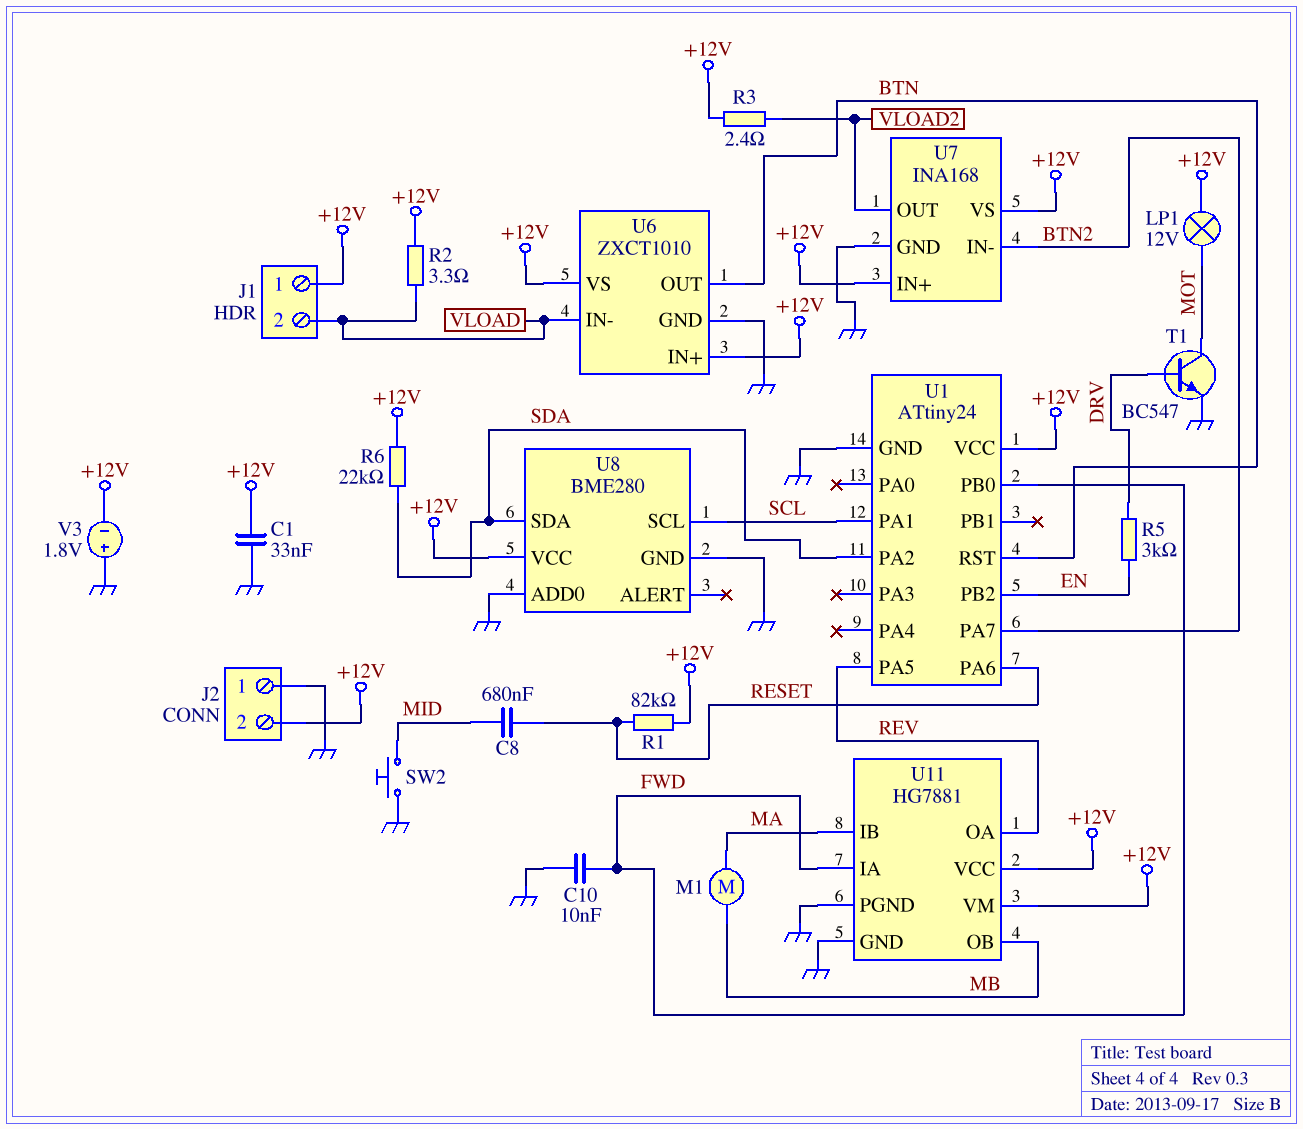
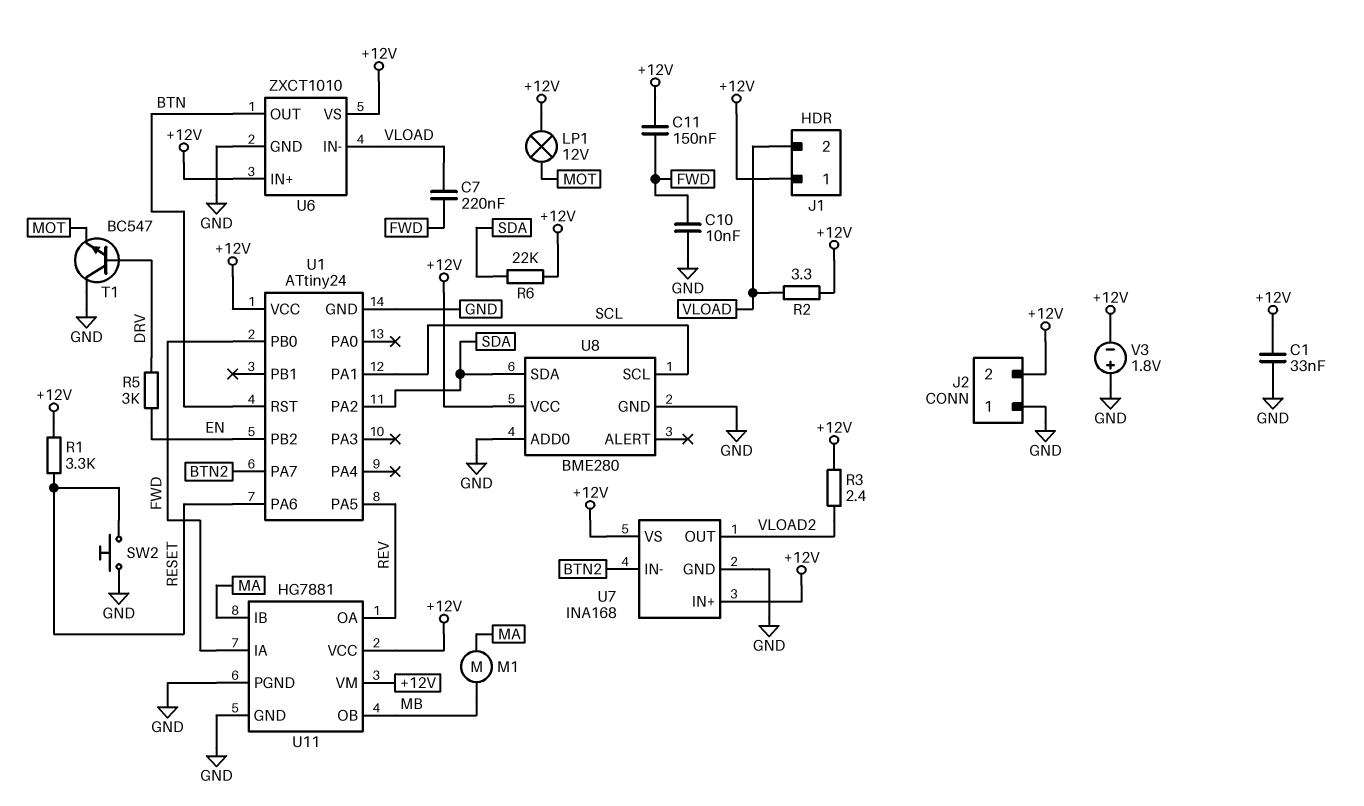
C7: none -> 220nF (FWD, VLOAD)
C8: 680nF (MID, RESET) -> none
C11: none -> 150nF (+12V, FWD)
R1: 82k (+12V, RESET) -> 3.3k (+12V, RESET)
SW2: button (GND, MID) -> button (GND, RESET)
T1: NPN BC547 (B DRV, C MOT, E GND) -> NPN BC547 (B DRV, C GND, E MOT)

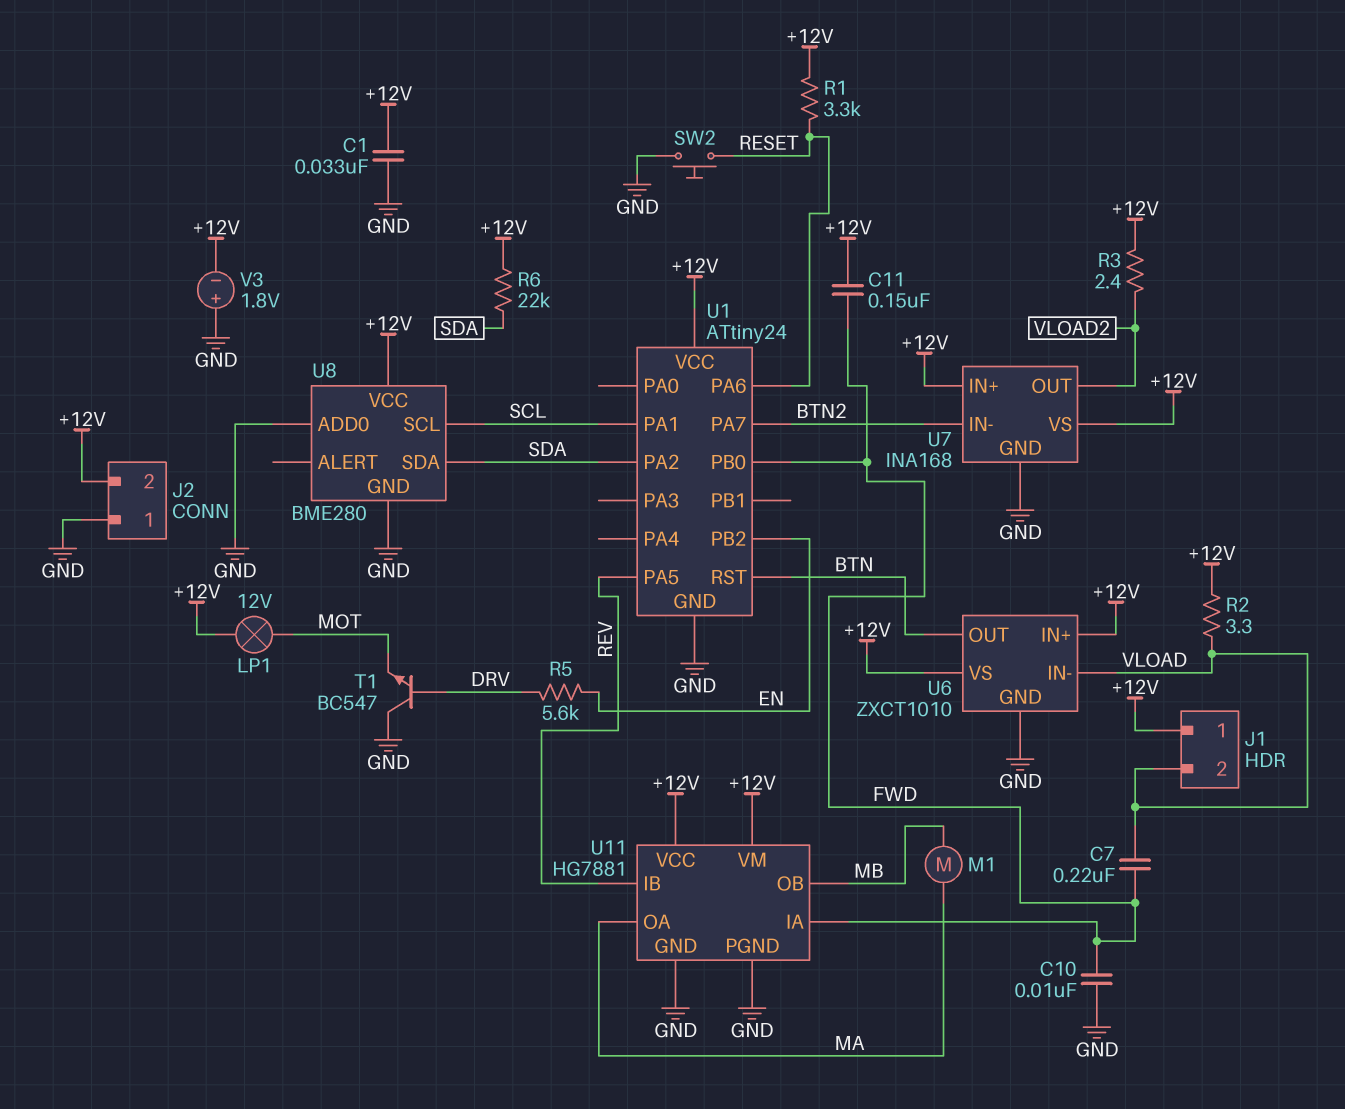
R5: 3k (DRV, EN) -> 5.6k (DRV, EN)
U11 pin IB: MA -> REV
U11 pin OA: REV -> MA

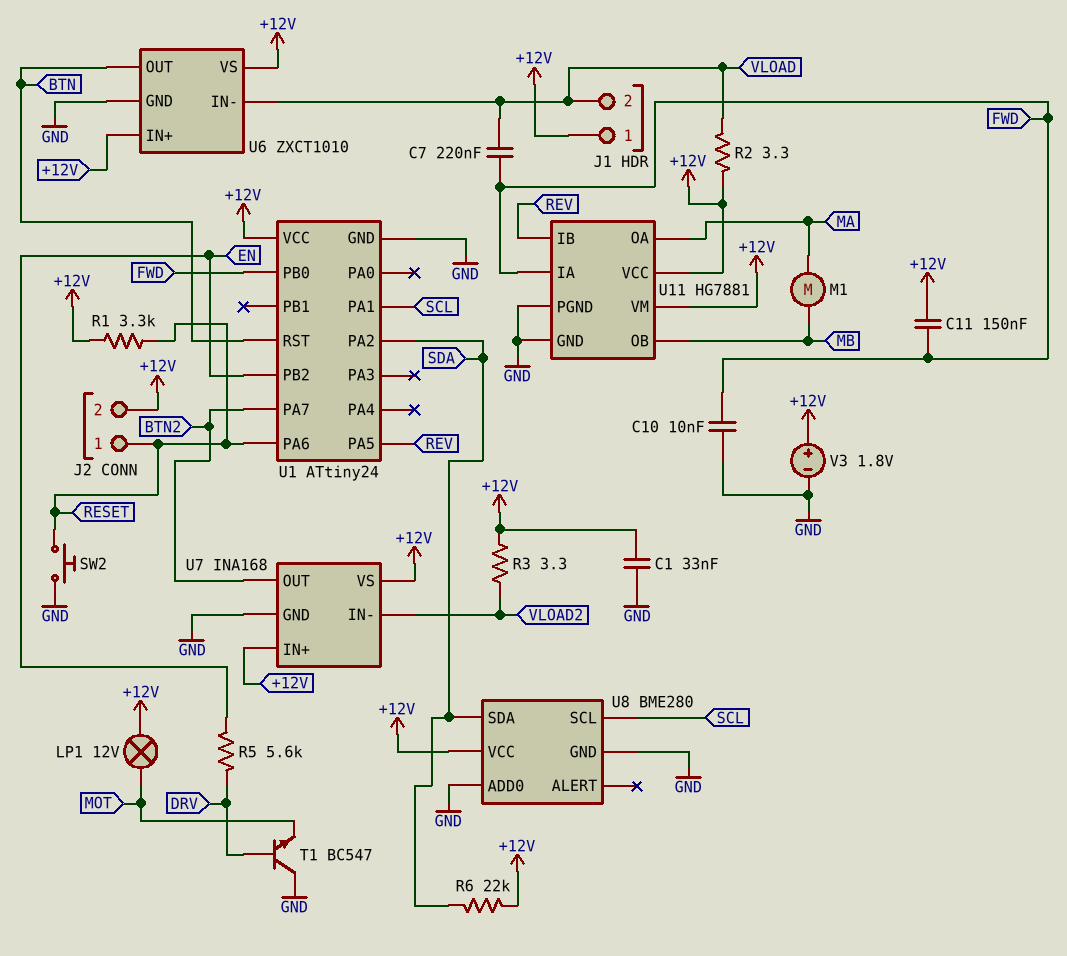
J2 pin 1: GND -> RESET
R3: 2.4 (+12V, VLOAD2) -> 3.3 (+12V, VLOAD2)
U7 pin IN-: BTN2 -> VLOAD2
U7 pin OUT: VLOAD2 -> BTN2
V3: 1.8V (plus GND, minus +12V) -> 1.8V (plus +12V, minus GND)

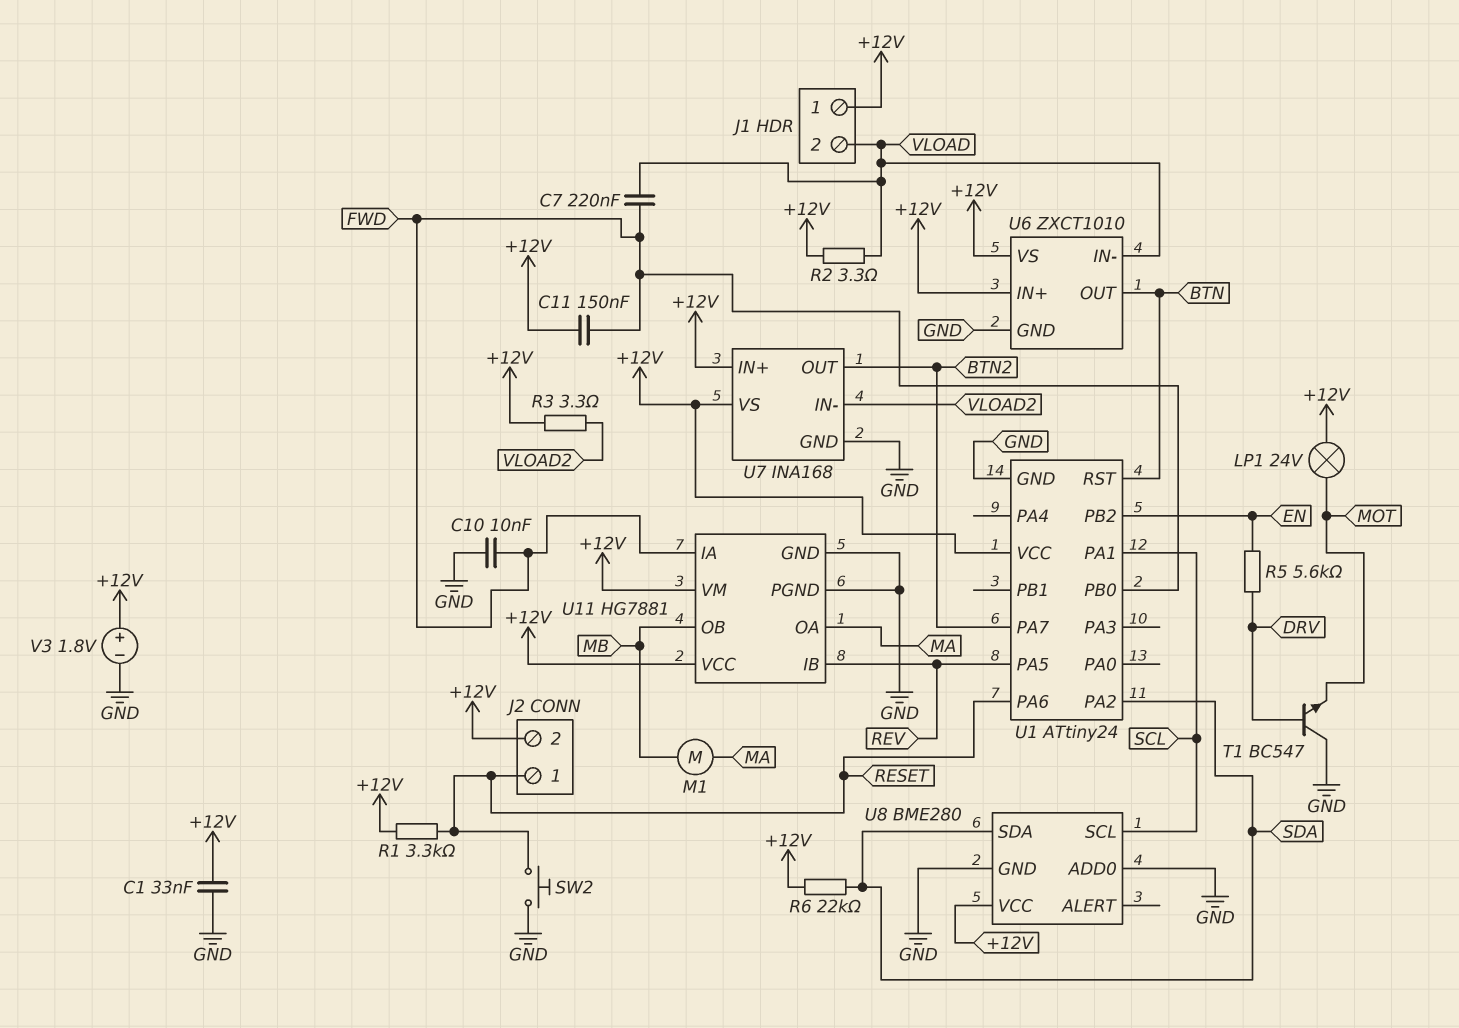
LP1: lamp 12V (+12V, MOT) -> lamp 24V (+12V, MOT)

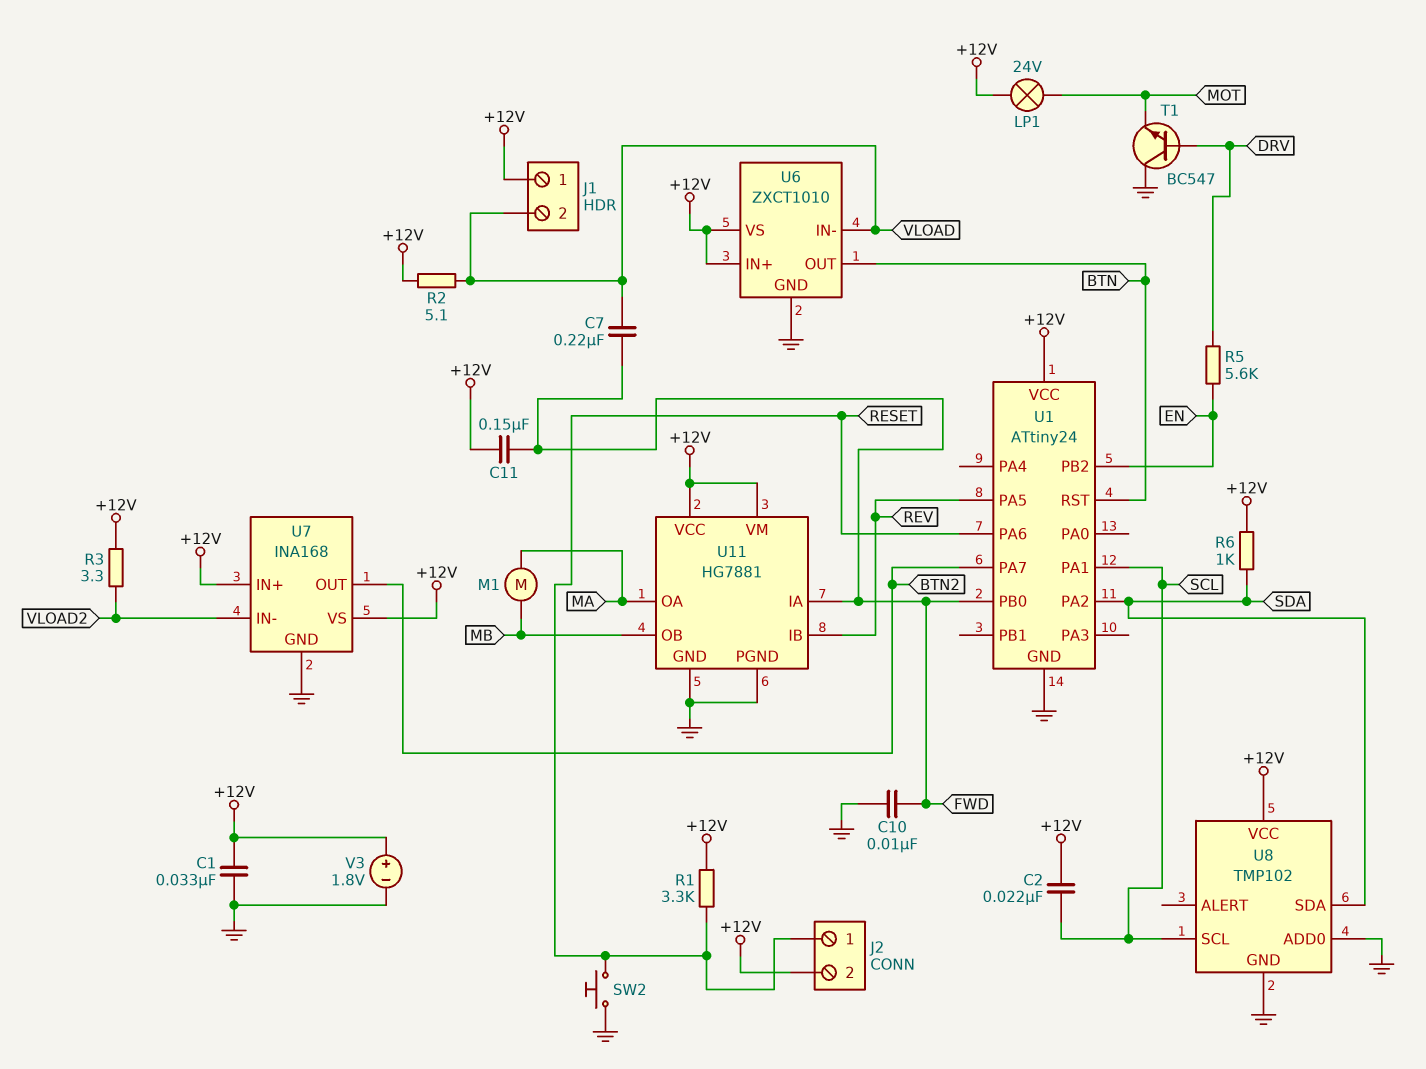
C2: none -> 22nF (+12V, SCL)
R2: 3.3 (+12V, VLOAD) -> 5.1 (+12V, VLOAD)
R6: 22k (+12V, SDA) -> 1k (+12V, SDA)
U8: BME280 -> TMP102

